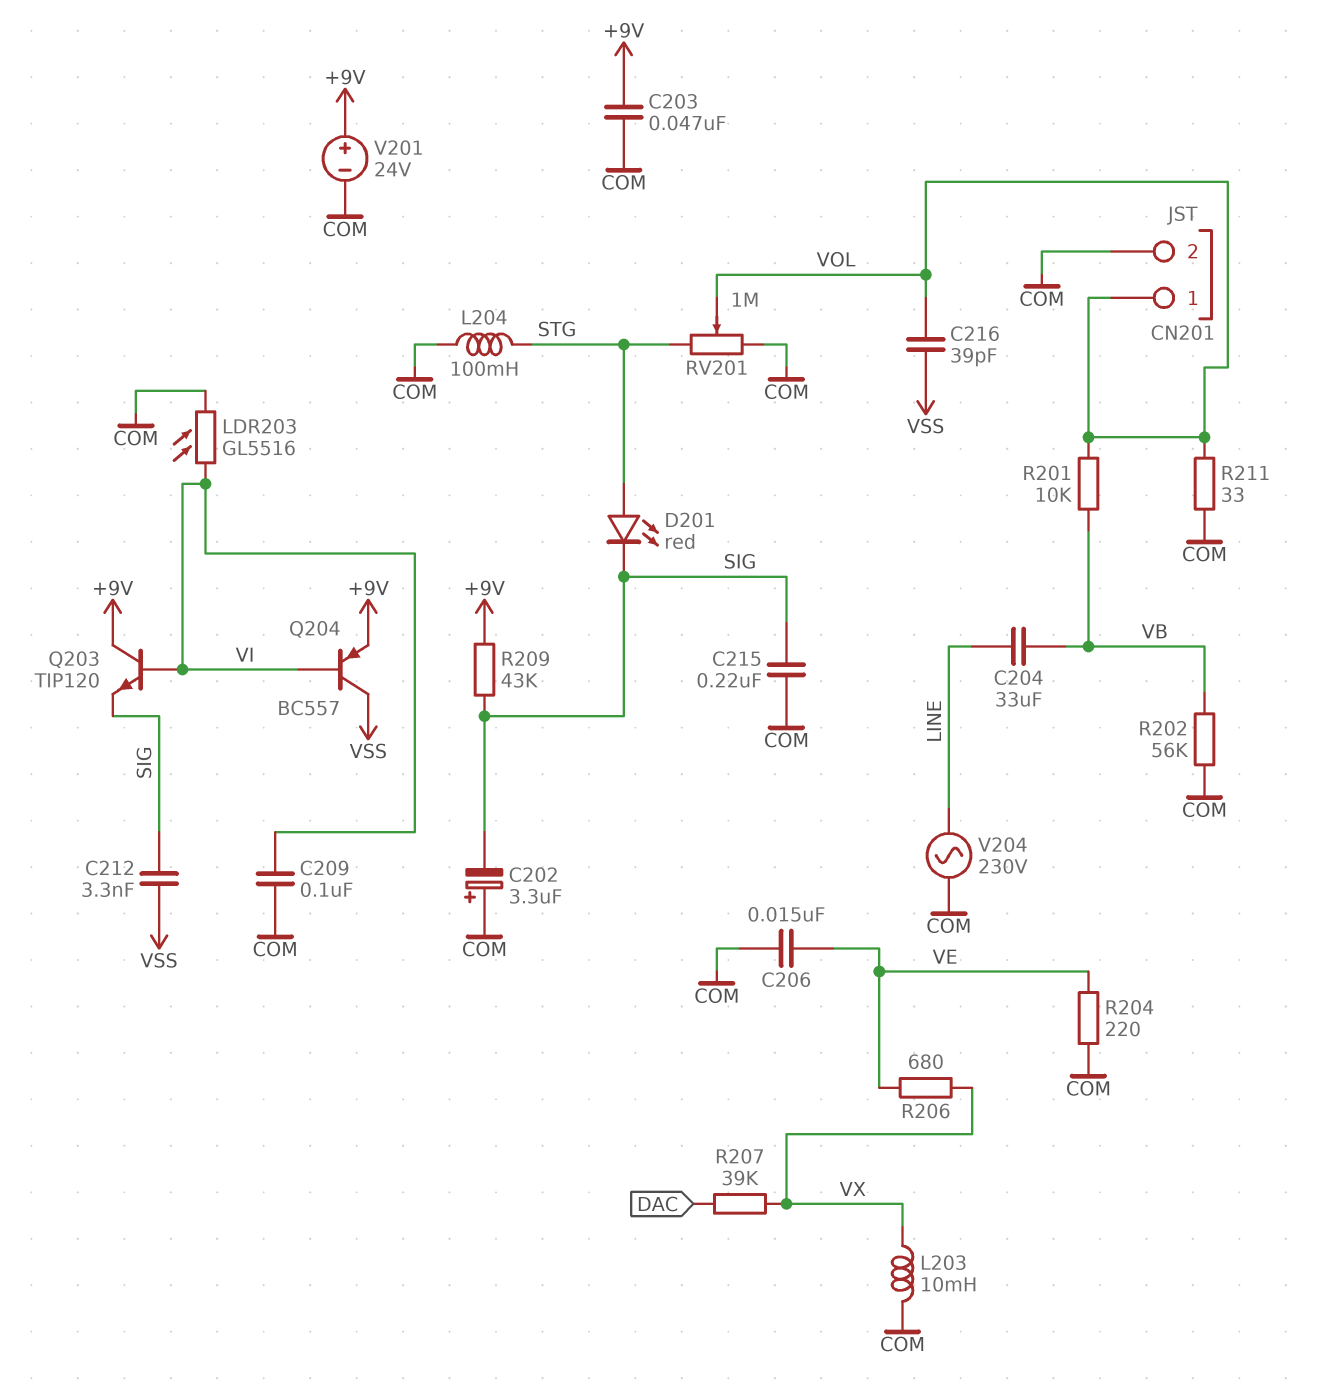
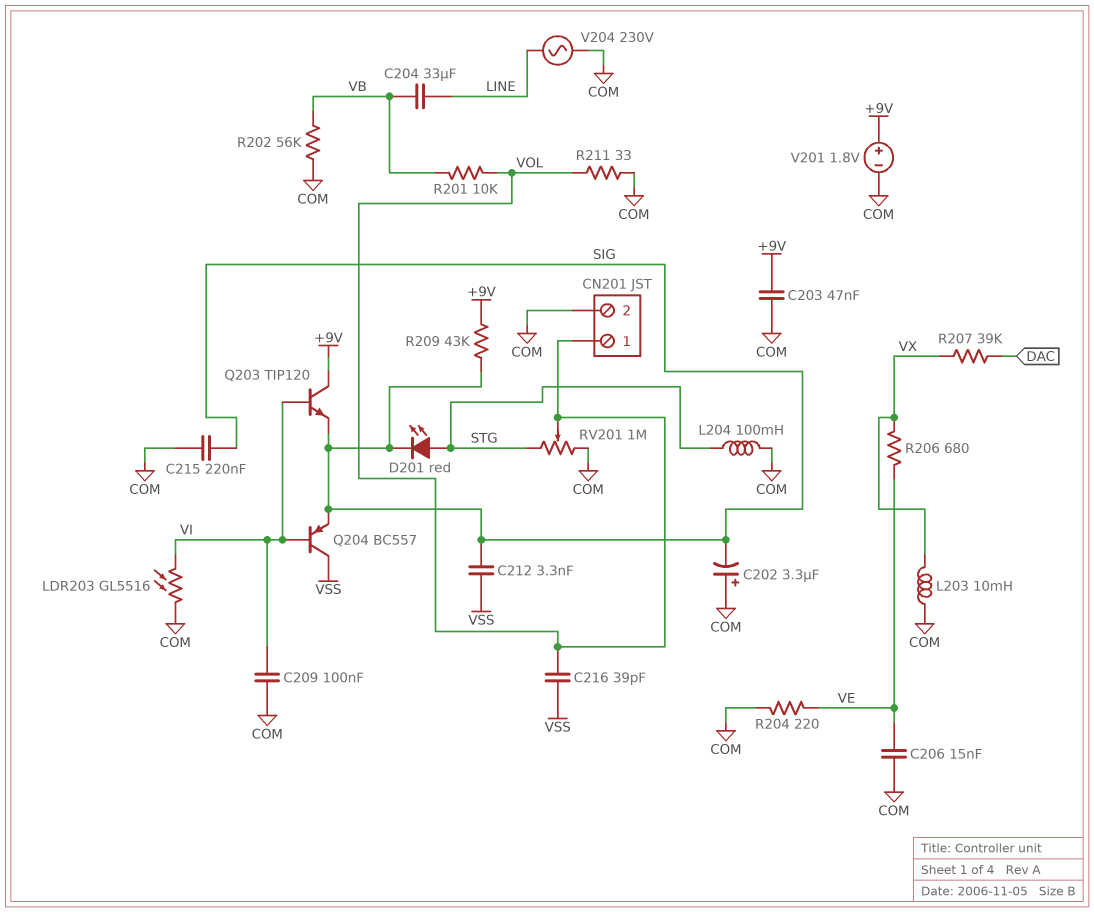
Q204: PNP BC557 (B VI, C VSS, E +9V) -> PNP BC557 (B VI, C VSS, E SIG)
V201: 24V (plus +9V, minus COM) -> 1.8V (plus +9V, minus COM)

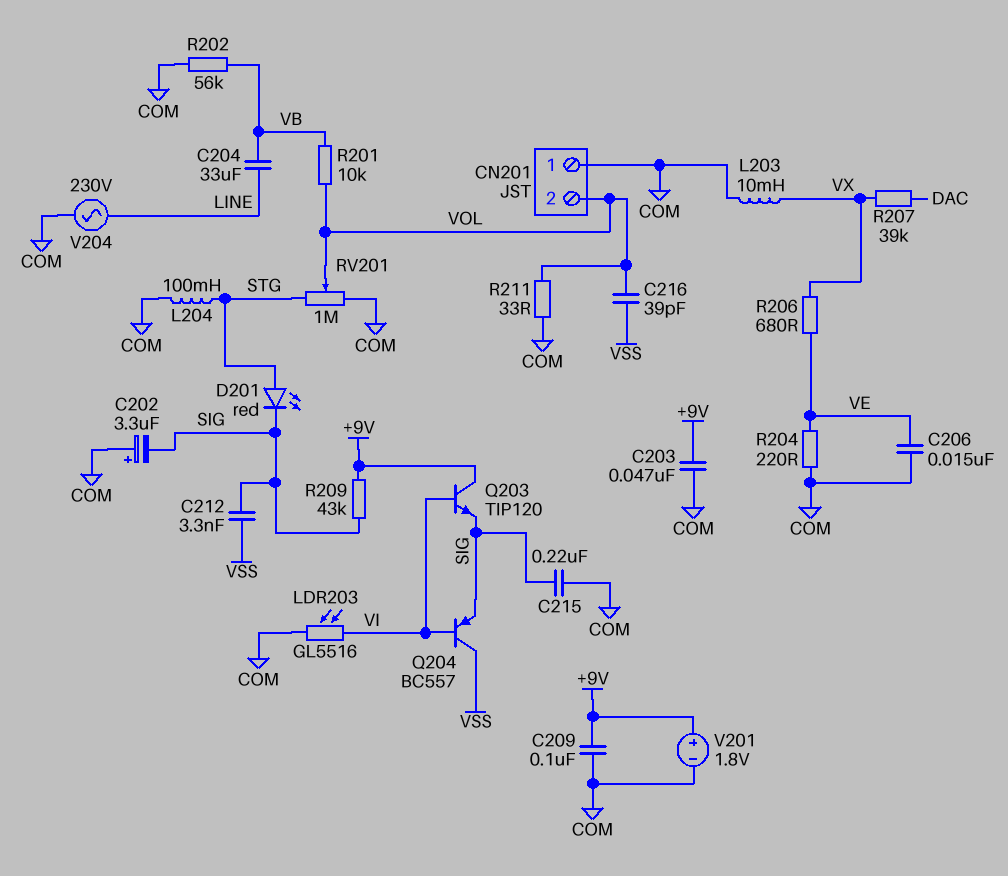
C209: 100nF (COM, VI) -> 100nF (+9V, COM)
CN201 pin 1: VOL -> COM
CN201 pin 2: COM -> VOL

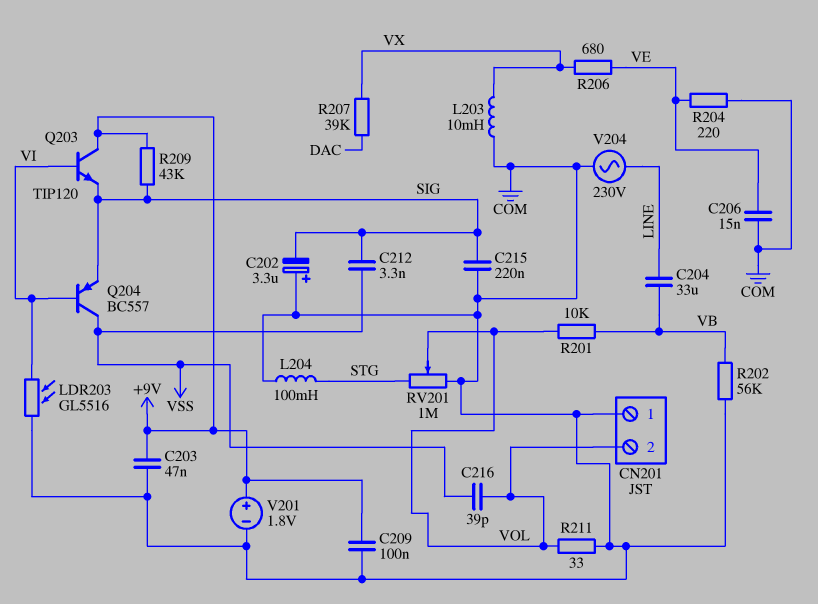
D201: LED red (A STG, K SIG) -> none

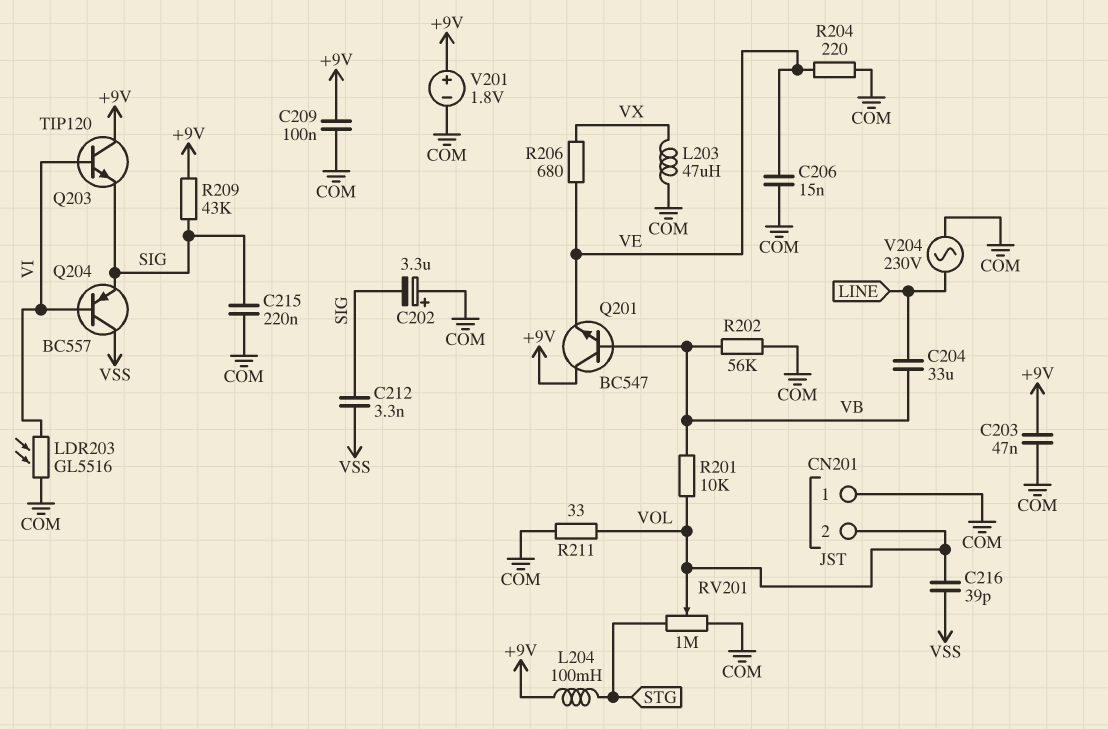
L203: 10mH (COM, VX) -> 47uH (COM, VX)
L204: 100mH (COM, STG) -> 100mH (+9V, STG)
Q201: none -> NPN BC547 (B VB, C +9V, E VE)
R207: 39k (DAC, VX) -> none

